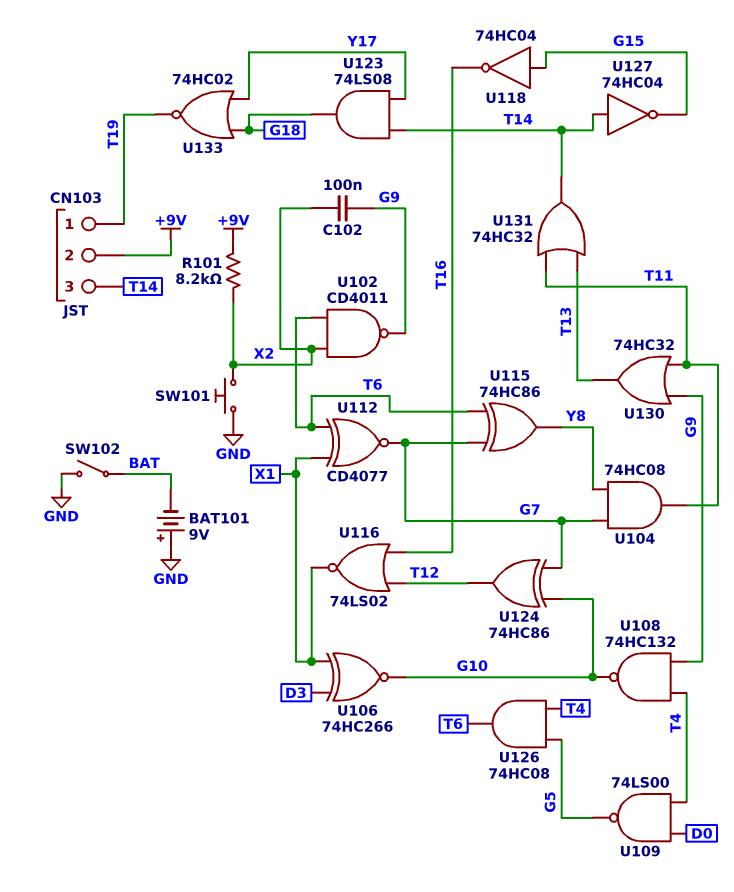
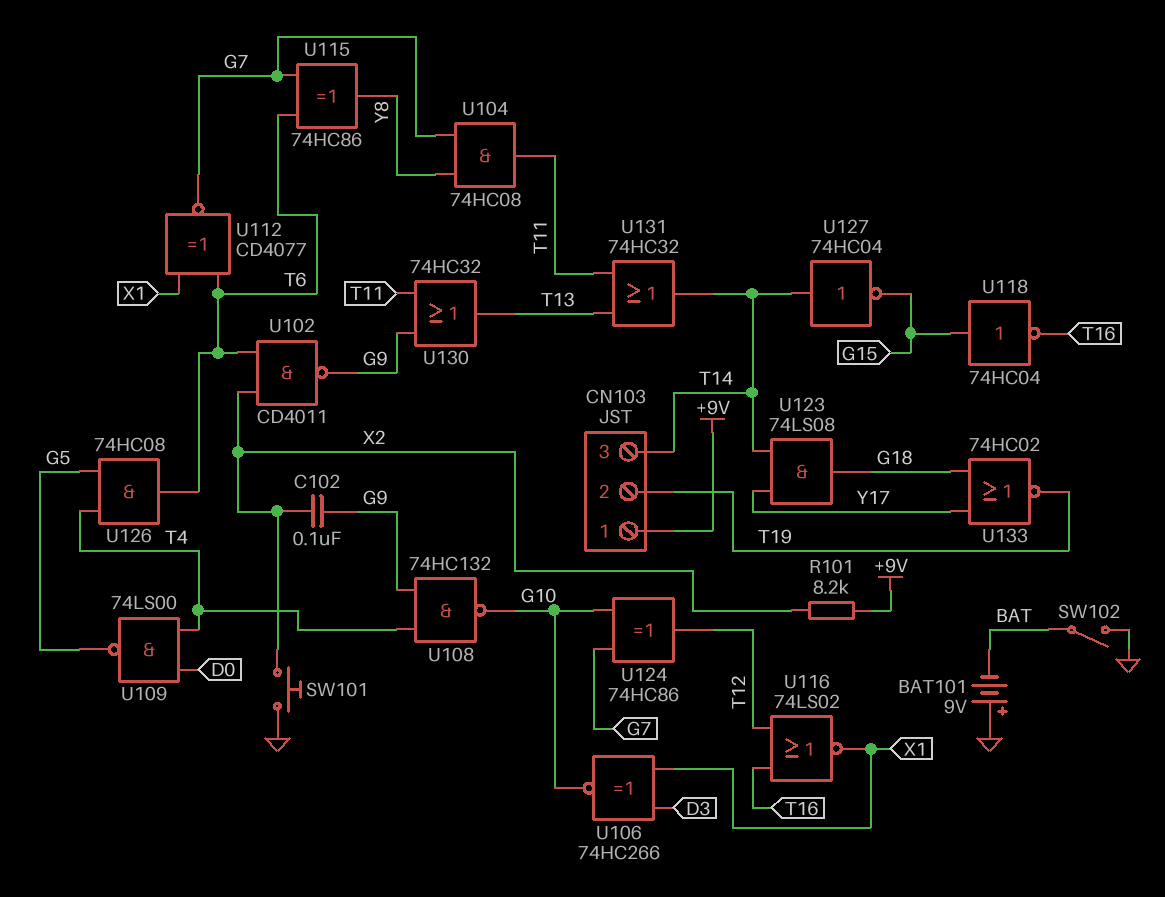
CN103 pin 1: T19 -> +9V
CN103 pin 2: +9V -> T19

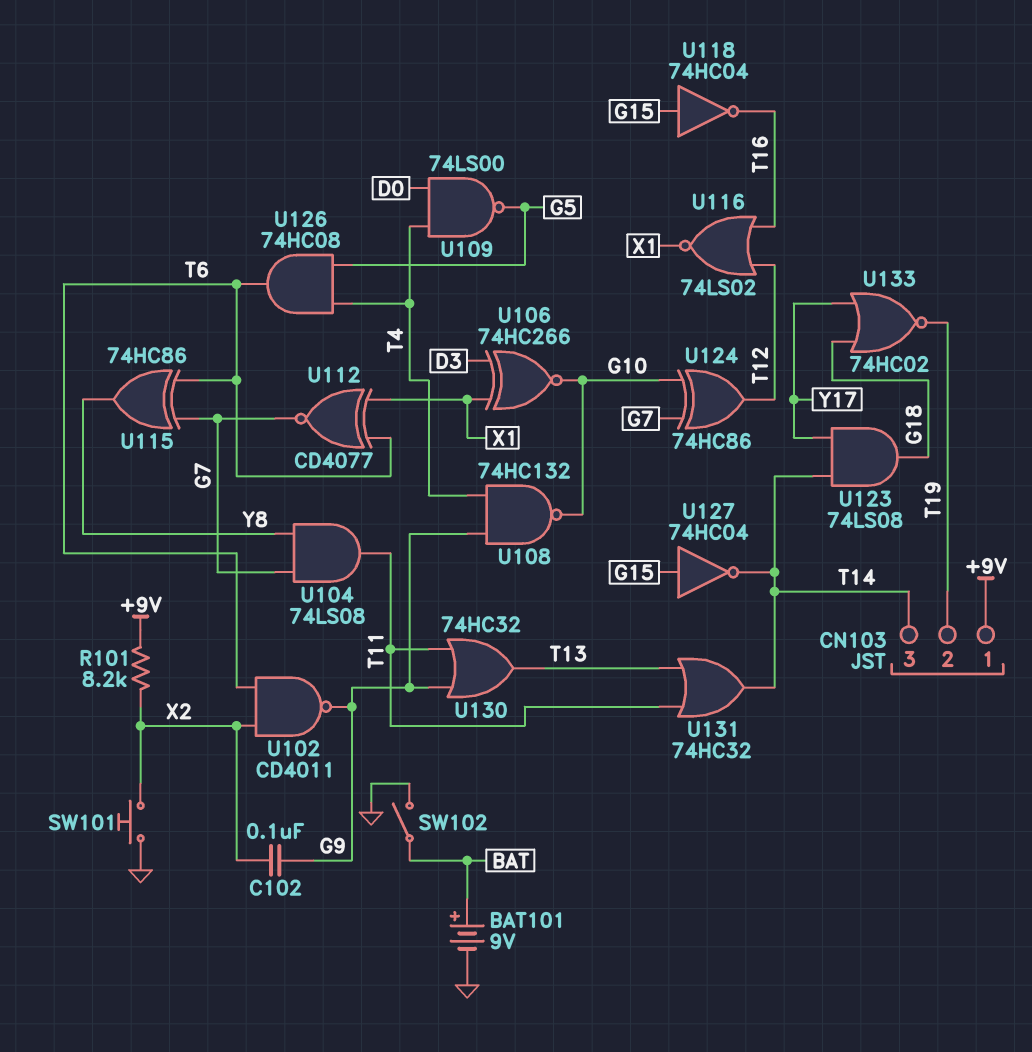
BAT101: 9V (plus GND, minus BAT) -> 9V (plus BAT, minus GND)
U104: AND 74HC08 (in G7, in Y8, out T11) -> AND 74LS08 (in G7, in Y8, out T11)
U127: NOT 74HC04 (in T14, out G15) -> NOT 74HC04 (in G15, out T14)

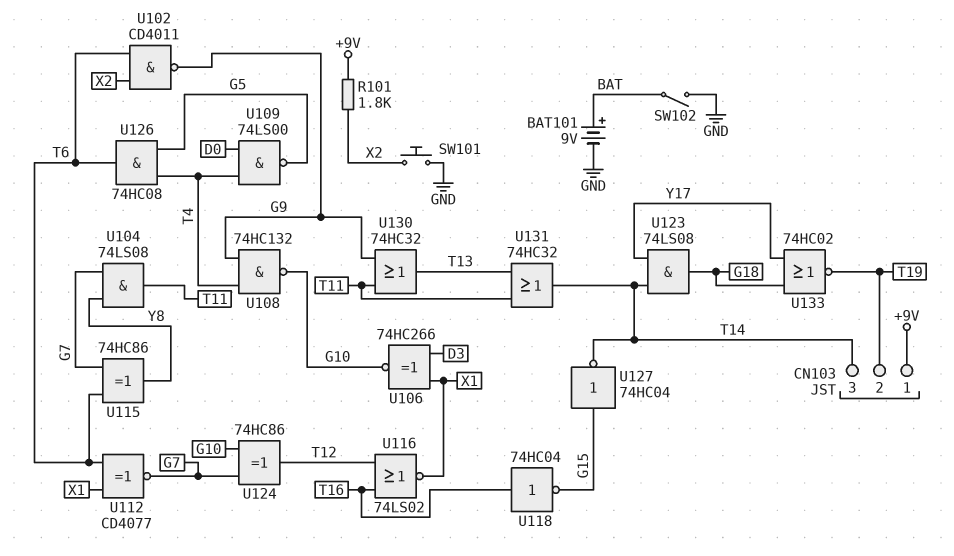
C102: 100nF (G9, X2) -> none
R101: 8.2k (+9V, X2) -> 1.8k (+9V, X2)
U118: NOT 74HC04 (in G15, out T16) -> NOT 74HC04 (in T16, out G15)

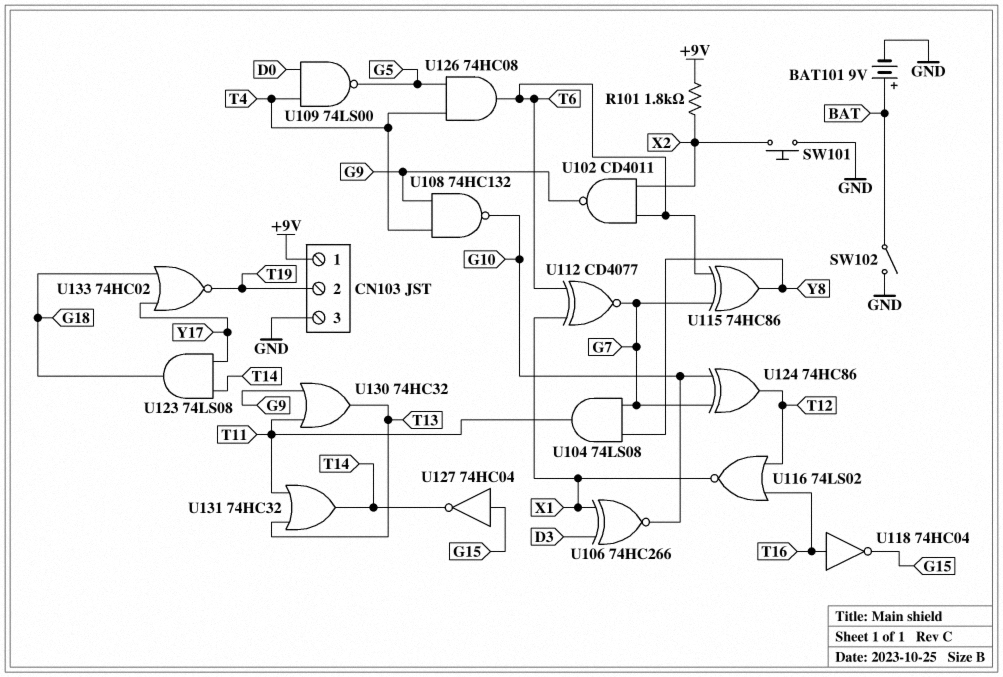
CN103 pin 3: T14 -> GND

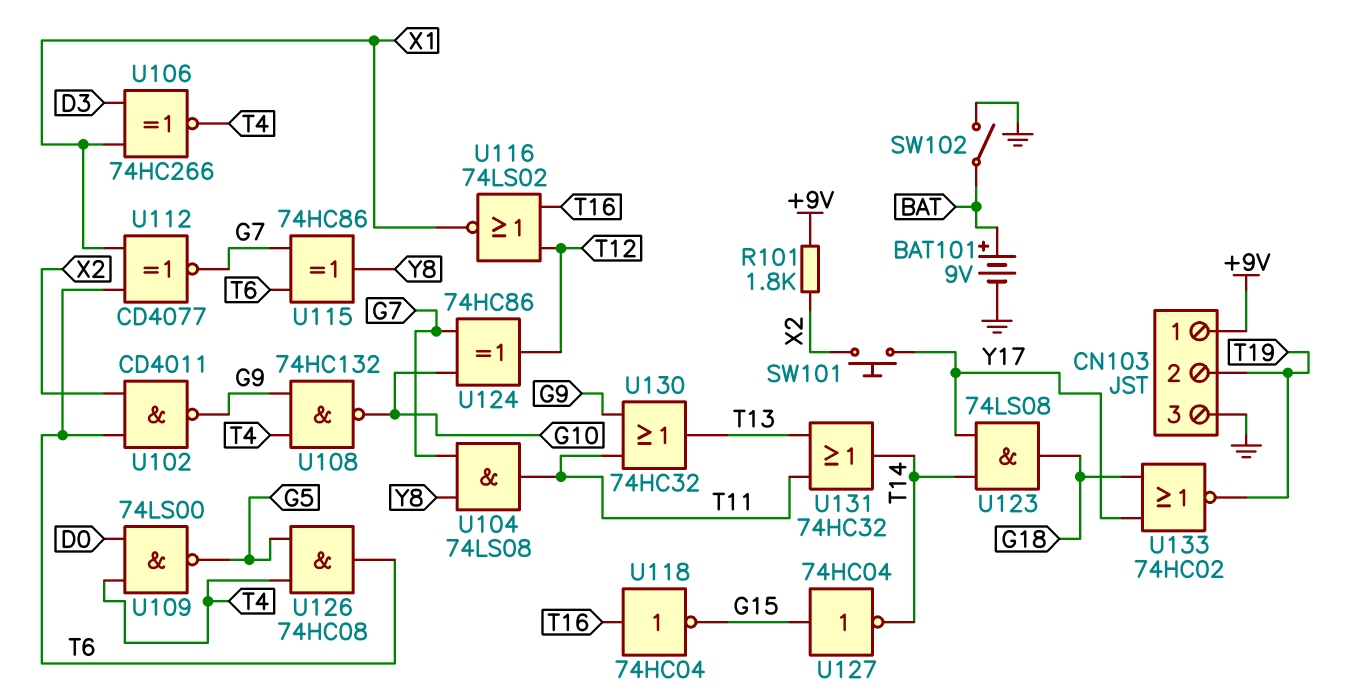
SW101: button (GND, X2) -> button (X2, Y17)
U106: XNOR 74HC266 (in D3, in X1, out G10) -> XNOR 74HC266 (in D3, in X1, out T4)

